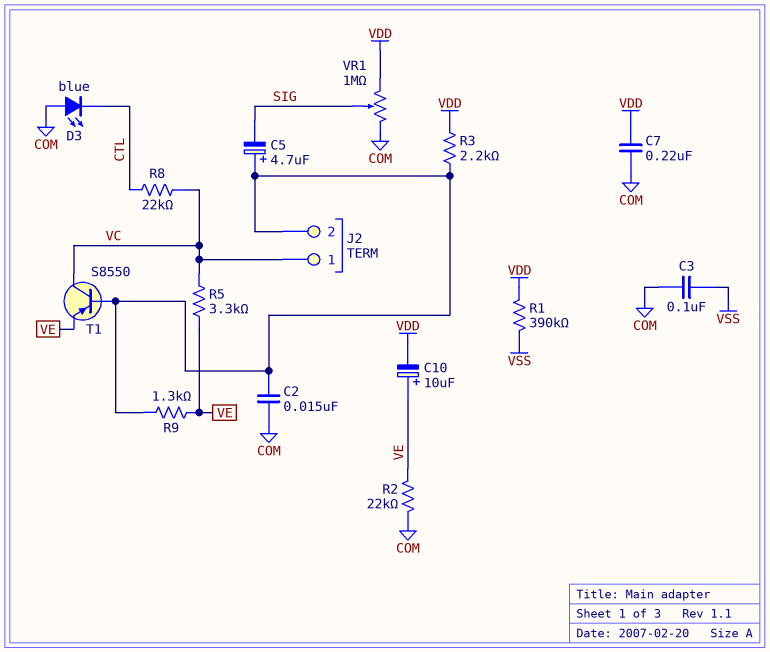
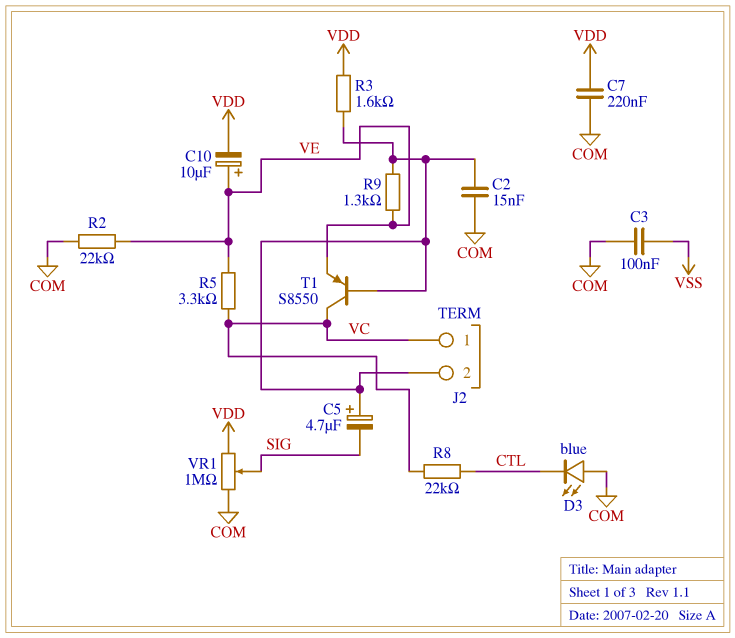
R1: 390k (VDD, VSS) -> none
R3: 2.2k (J2/2, VDD) -> 1.6k (J2/2, VDD)

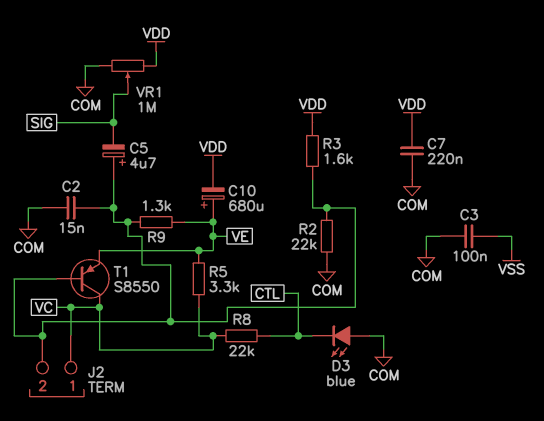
C10: 10uF (plus VE, minus VDD) -> 680uF (plus VE, minus VDD)
R2: 22k (COM, VE) -> 22k (COM, J2/2)

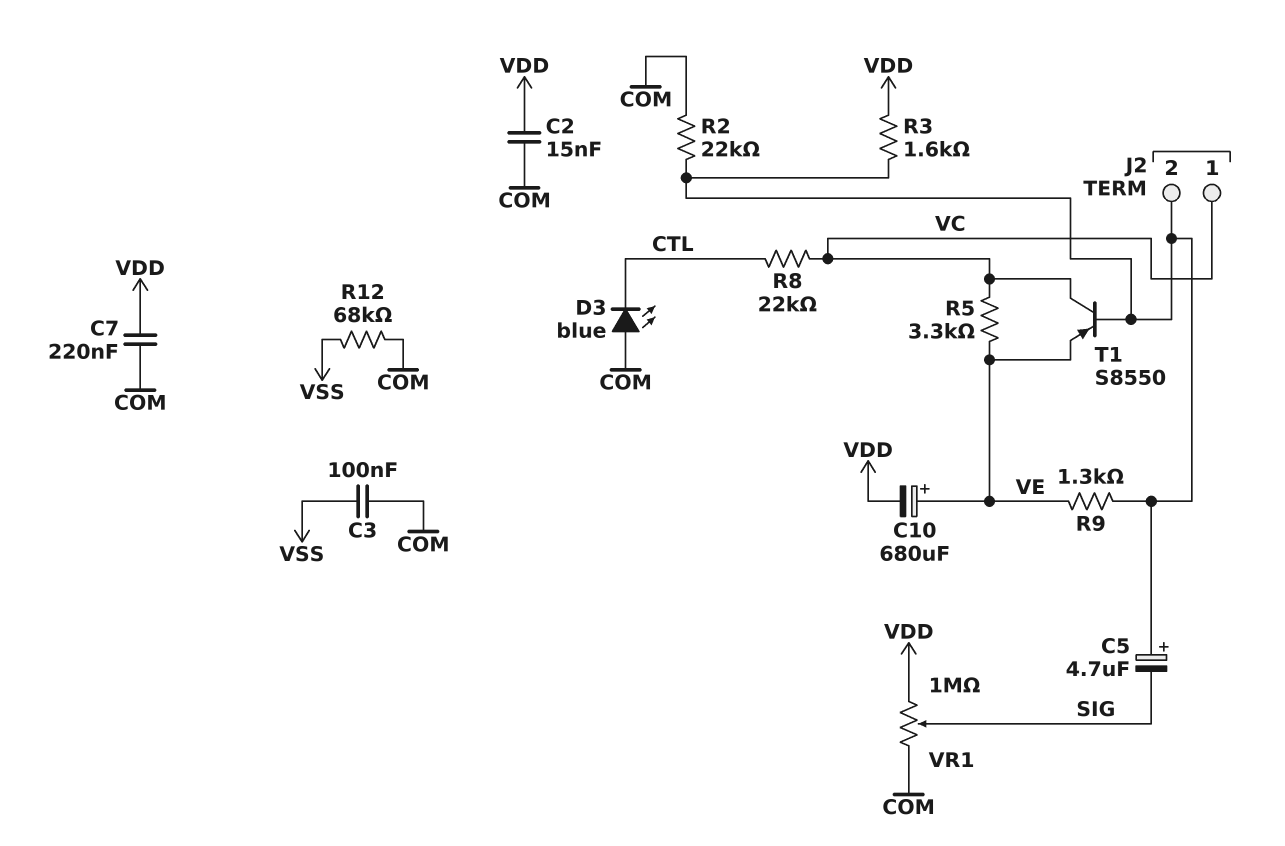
C2: 15nF (COM, J2/2) -> 15nF (COM, VDD)
R12: none -> 68k (COM, VSS)

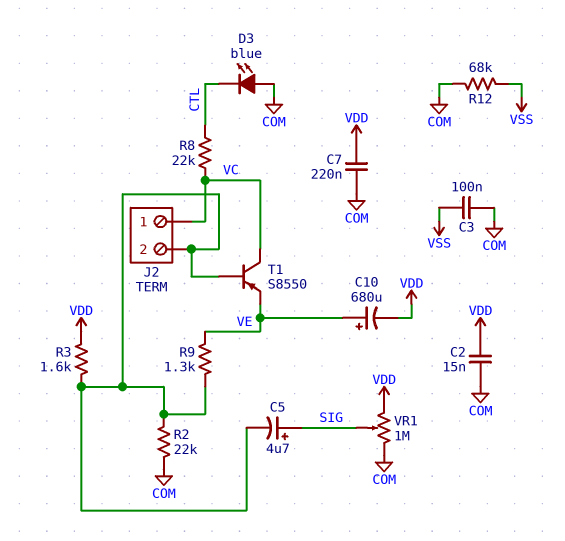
C5: 4.7uF (plus J2/2, minus SIG) -> 4.7uF (plus SIG, minus J2/2)
R5: 3.3k (VC, VE) -> none

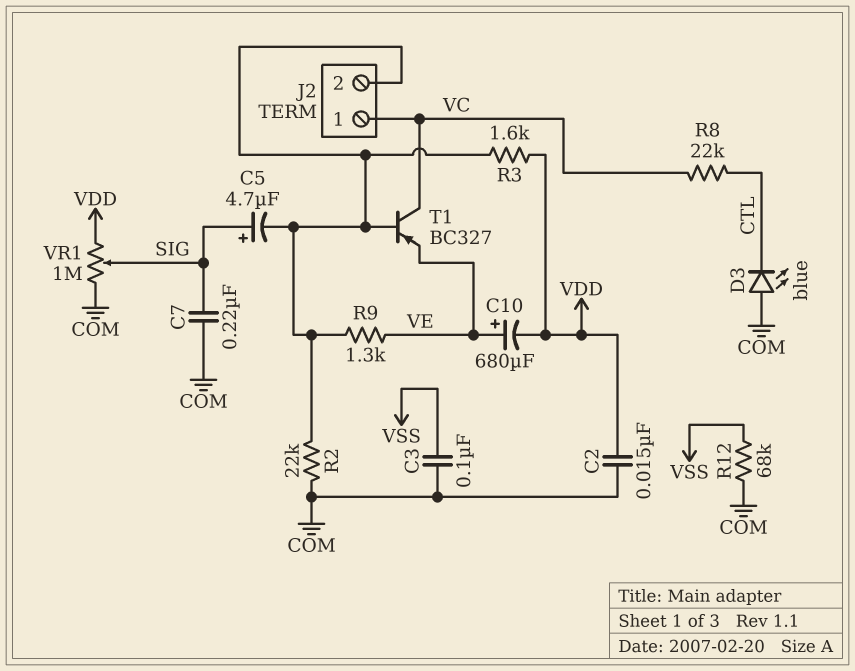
C7: 220nF (COM, VDD) -> 220nF (COM, SIG)
T1: PNP S8550 (B J2/2, C VC, E VE) -> PNP BC327 (B J2/2, C VC, E VE)

